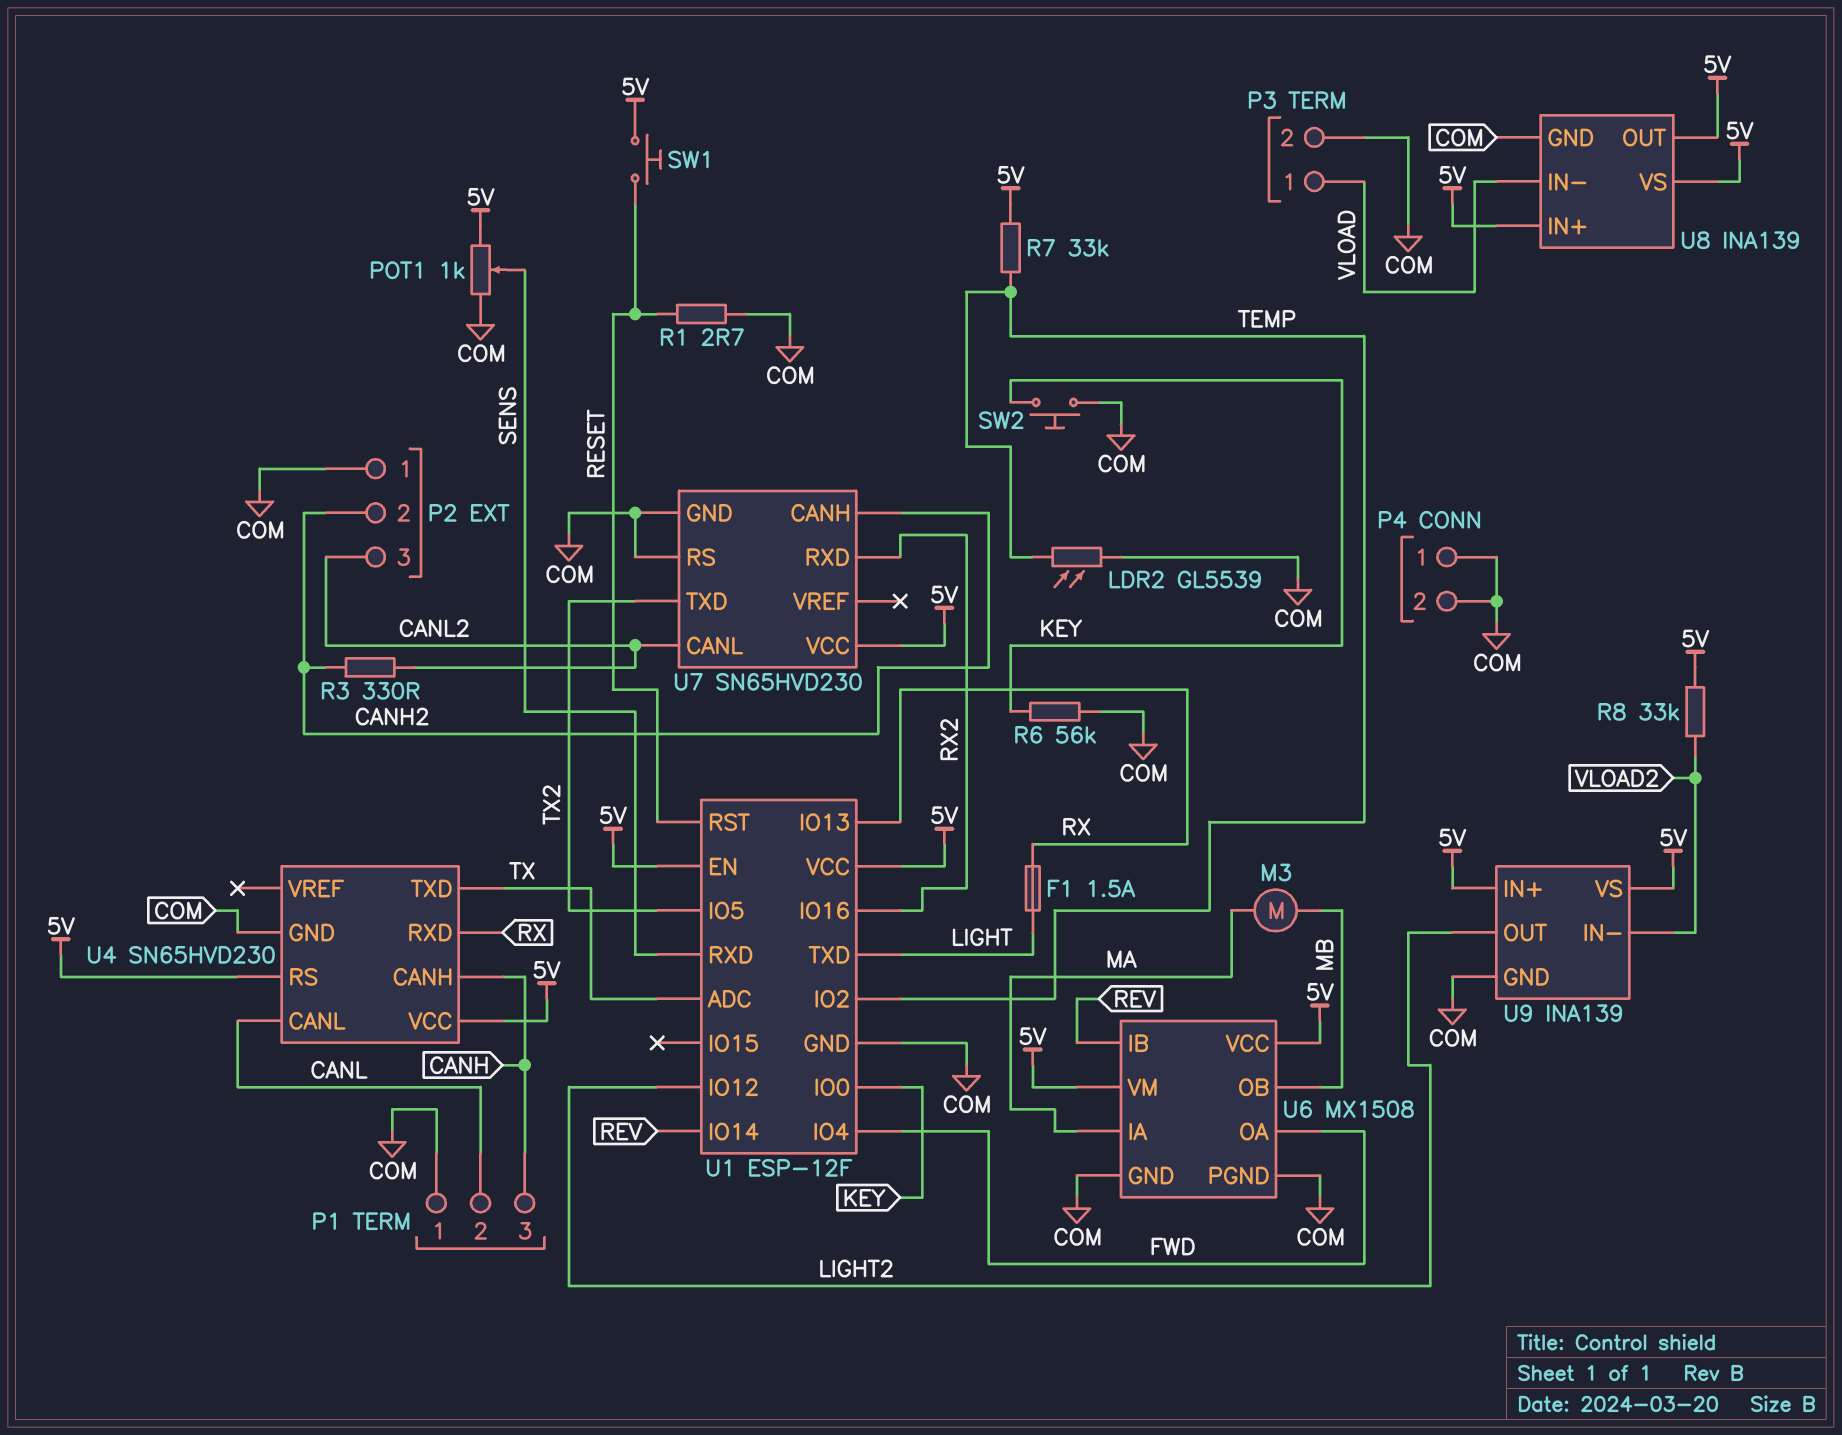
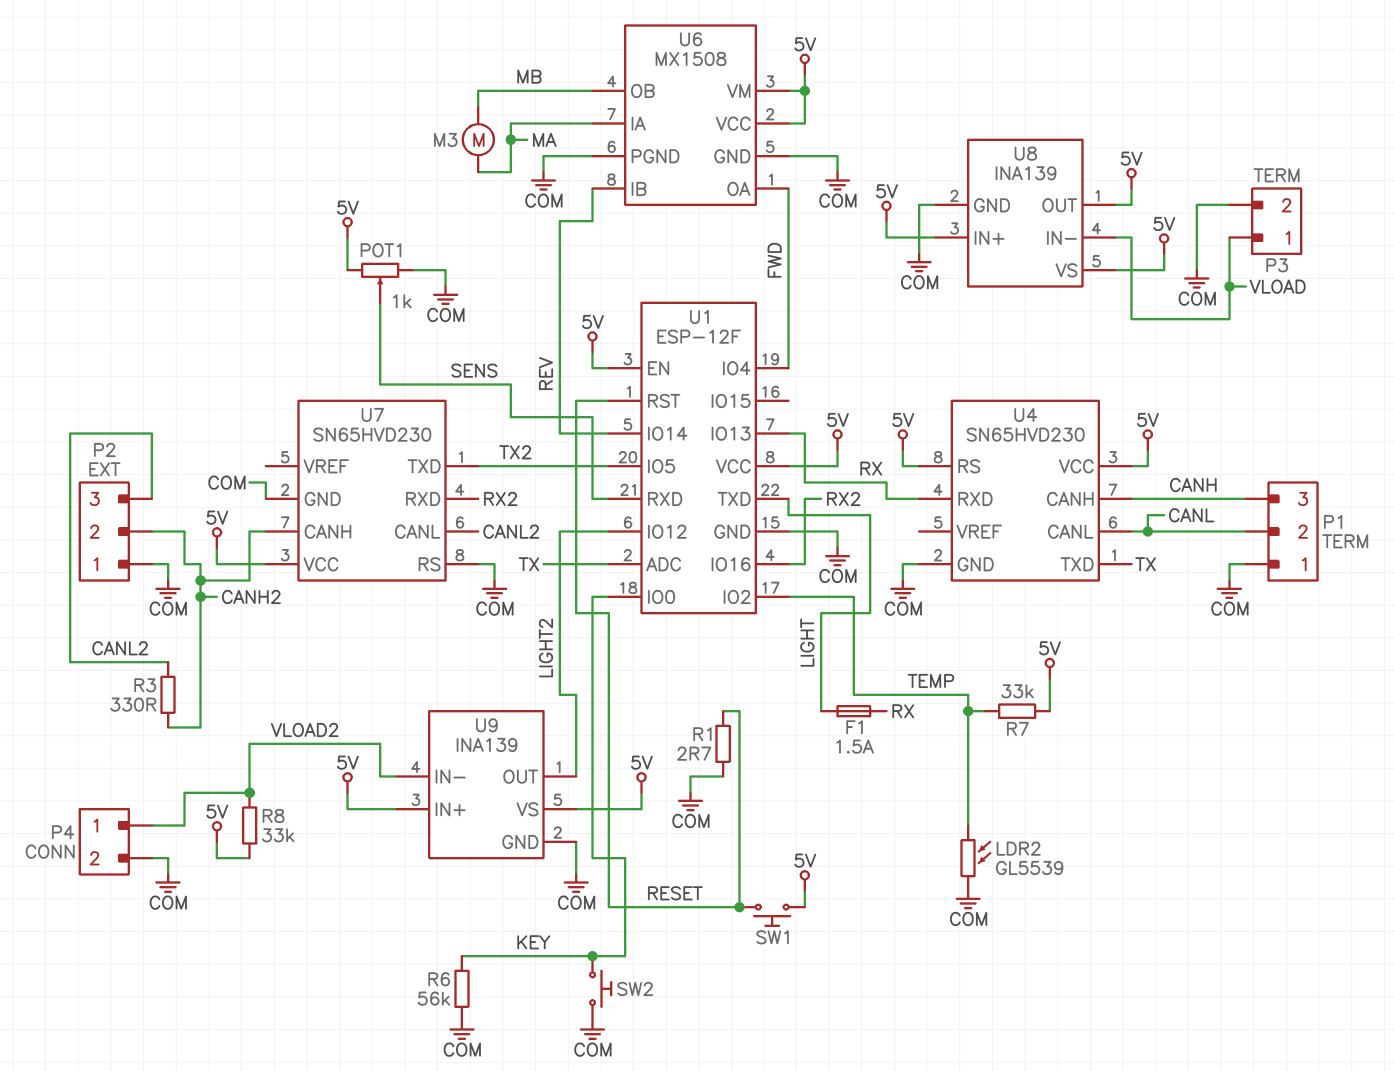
P4 pin 1: COM -> VLOAD2

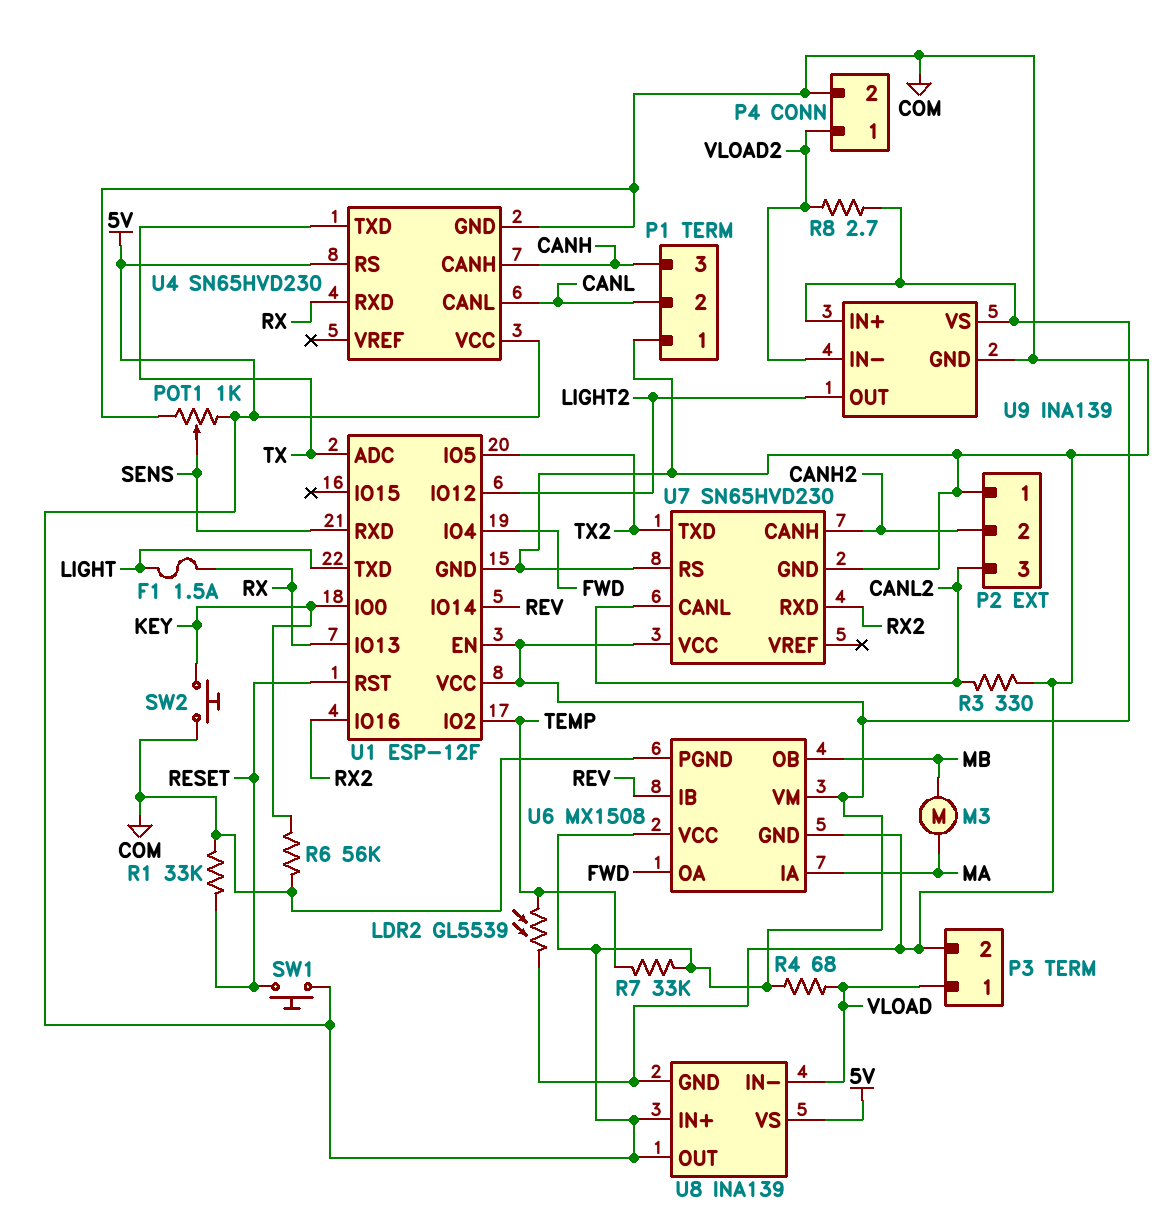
R1: 2.7 (COM, RESET) -> 33k (COM, RESET)
R3: 330 (CANH2, CANL2) -> 330 (CANL2, COM)
R4: none -> 68 (5V, VLOAD)
R8: 33k (5V, VLOAD2) -> 2.7 (5V, VLOAD2)

